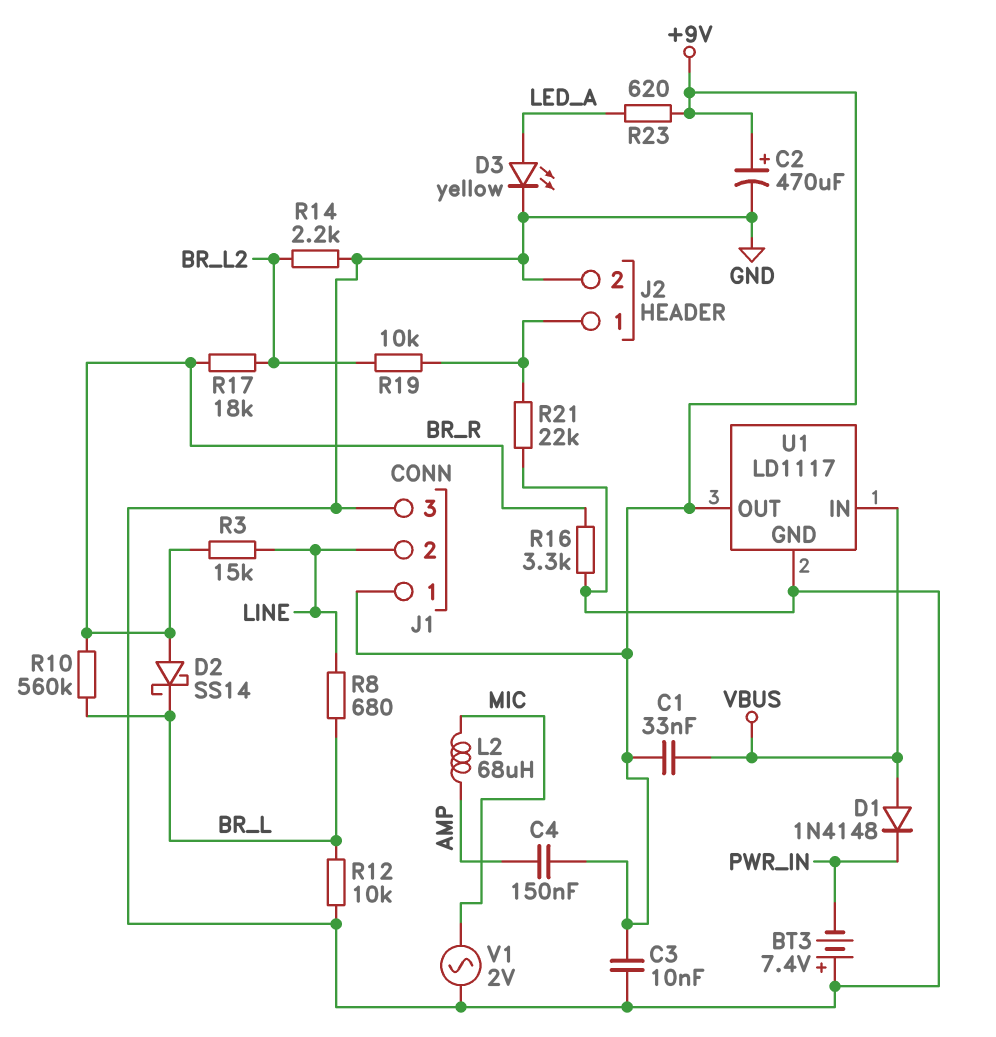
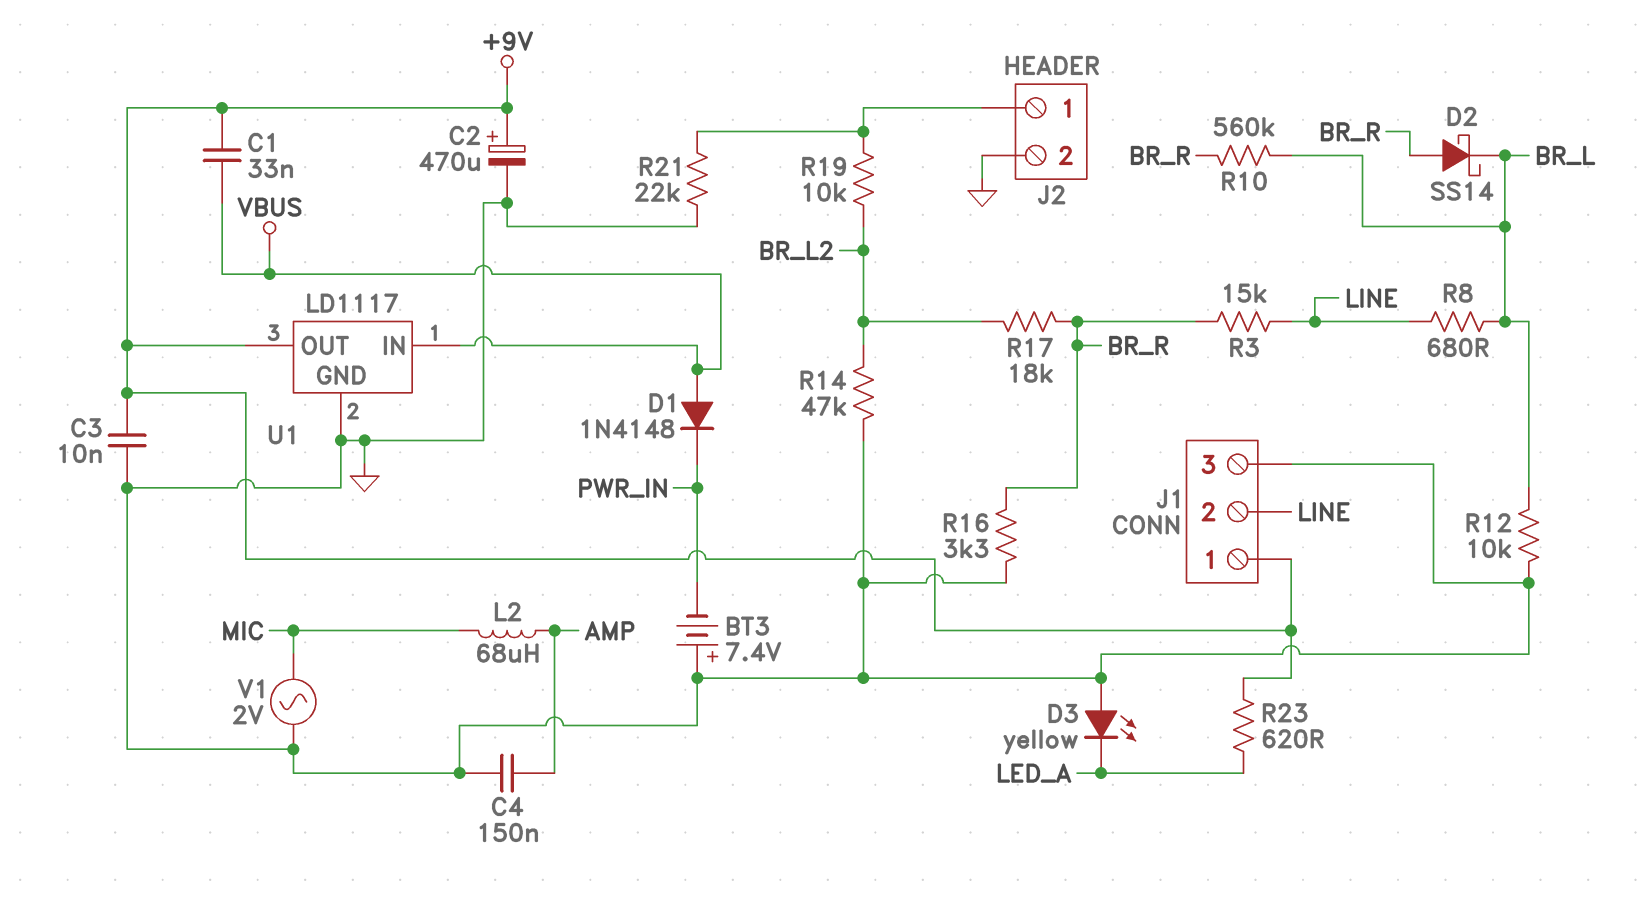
C4: 150nF (+9V, AMP) -> 150nF (AMP, GND)
D3: LED yellow (A LED_A, K GND) -> LED yellow (A GND, K LED_A)
R14: 2.2k (BR_L2, GND) -> 47k (BR_L2, GND)

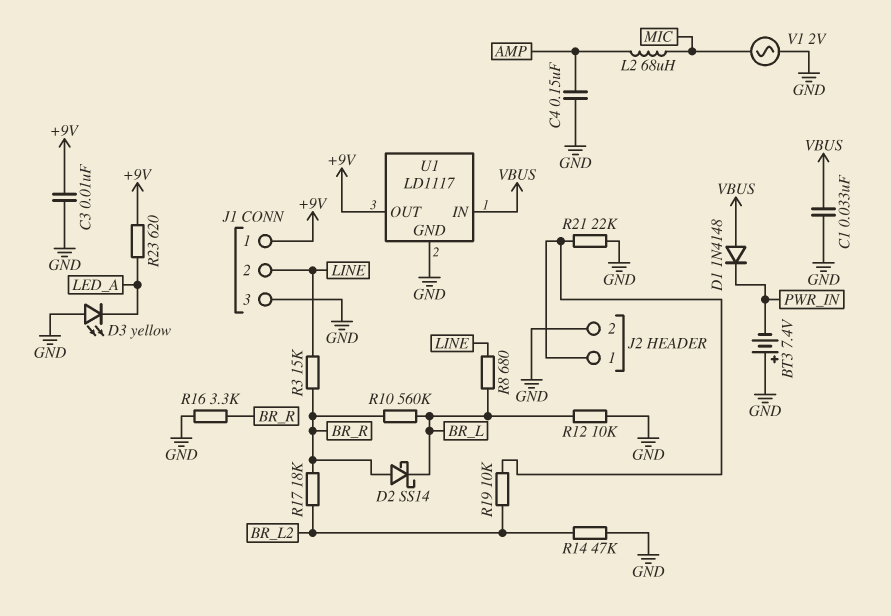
C1: 33nF (+9V, VBUS) -> 33nF (GND, VBUS)
C2: 470uF (plus +9V, minus GND) -> none

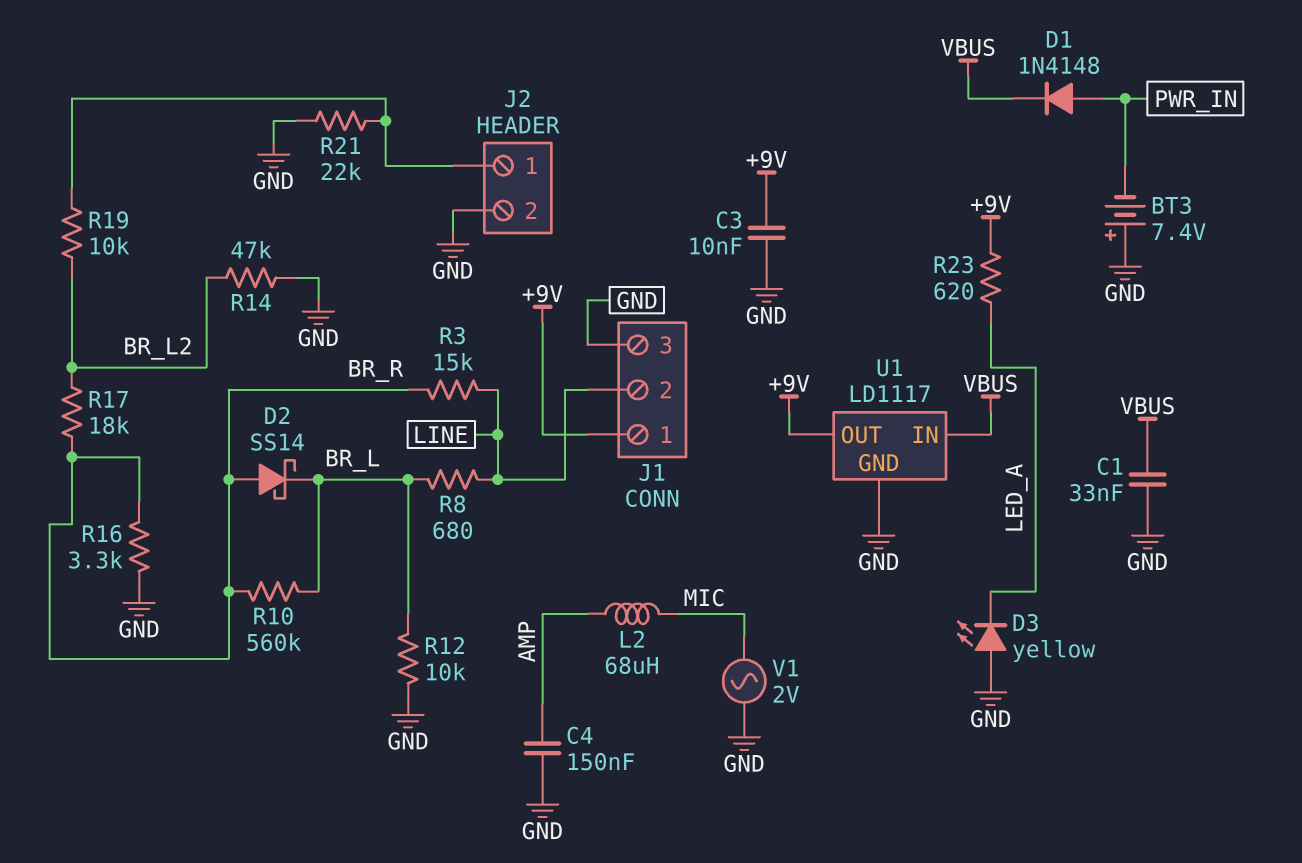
D1: diode 1N4148 (A VBUS, K PWR_IN) -> diode 1N4148 (A PWR_IN, K VBUS)

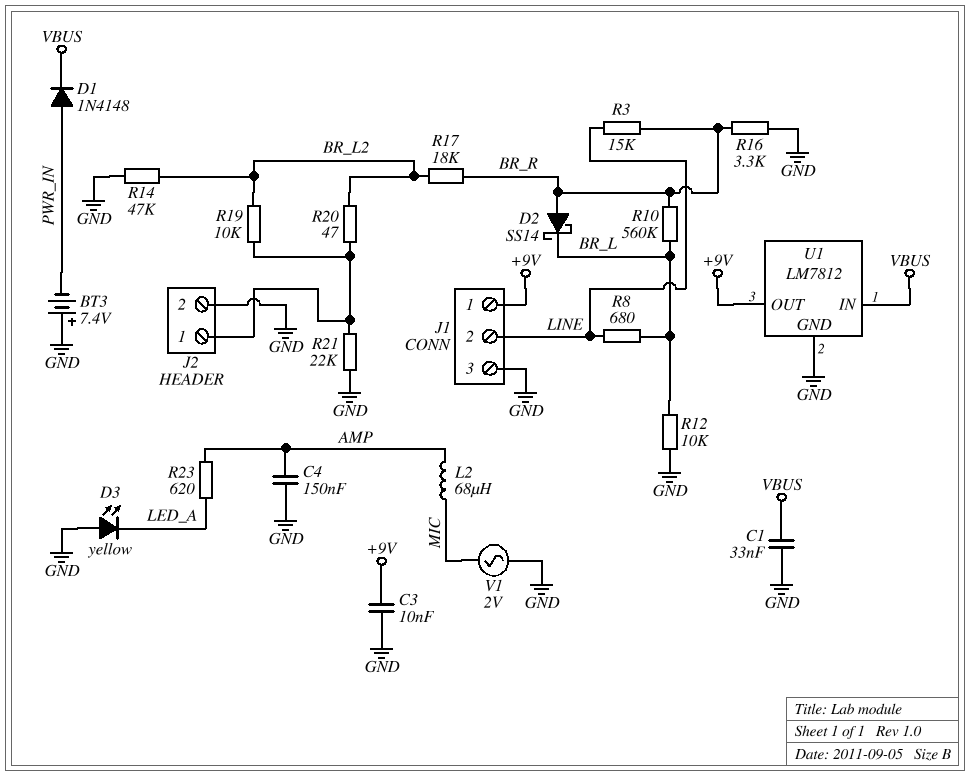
R20: none -> 47 (BR_L2, J2/1)
R23: 620 (+9V, LED_A) -> 620 (AMP, LED_A)
U1: LD1117 -> LM7812

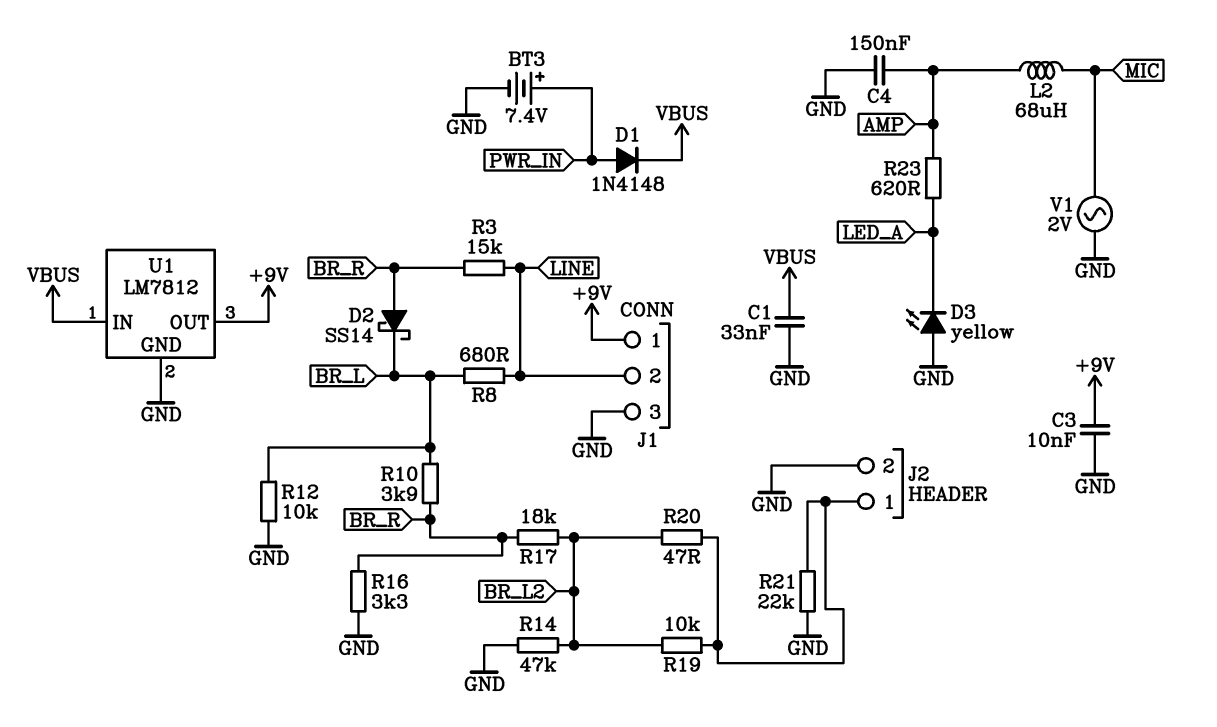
BT3: 7.4V (plus GND, minus PWR_IN) -> 7.4V (plus PWR_IN, minus GND)
R10: 560k (BR_L, BR_R) -> 3.9k (BR_L, BR_R)

